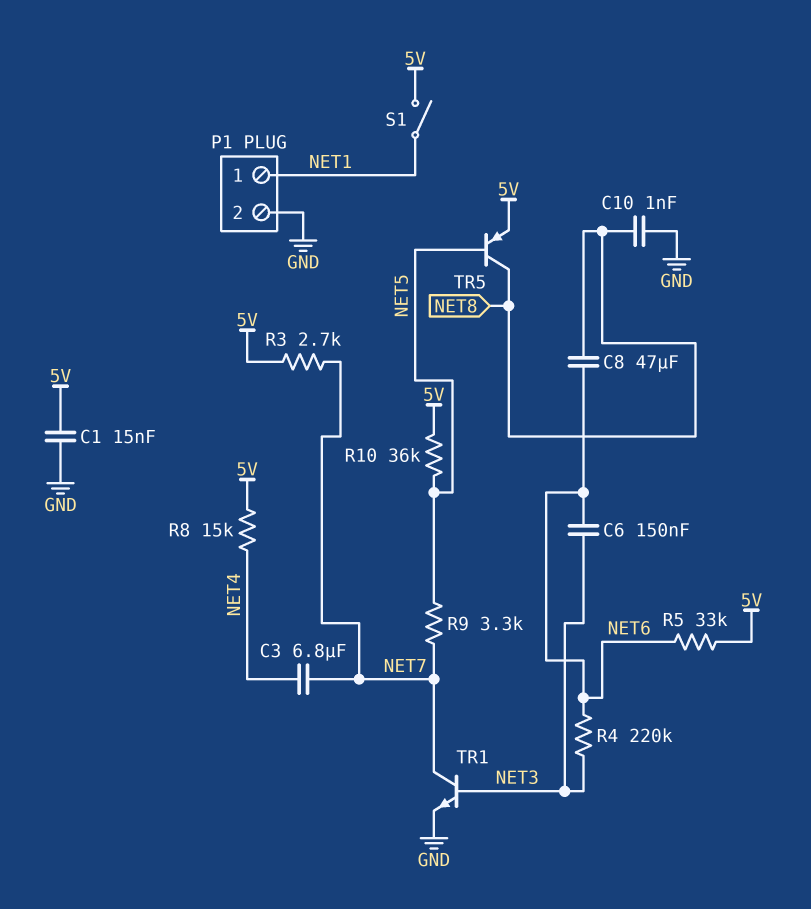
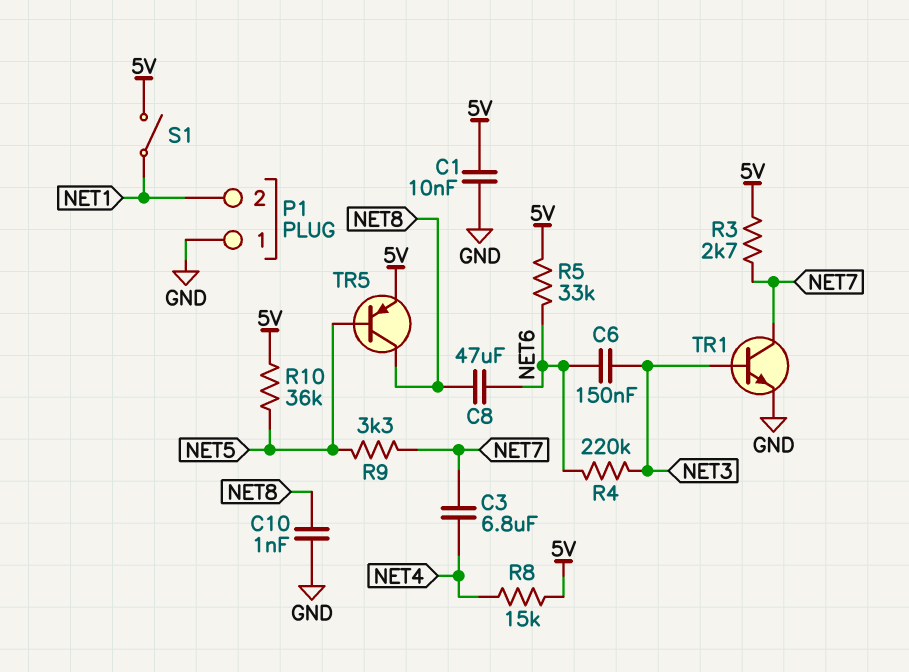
C1: 15nF (5V, GND) -> 10nF (5V, GND)
P1 pin 1: NET1 -> GND
P1 pin 2: GND -> NET1

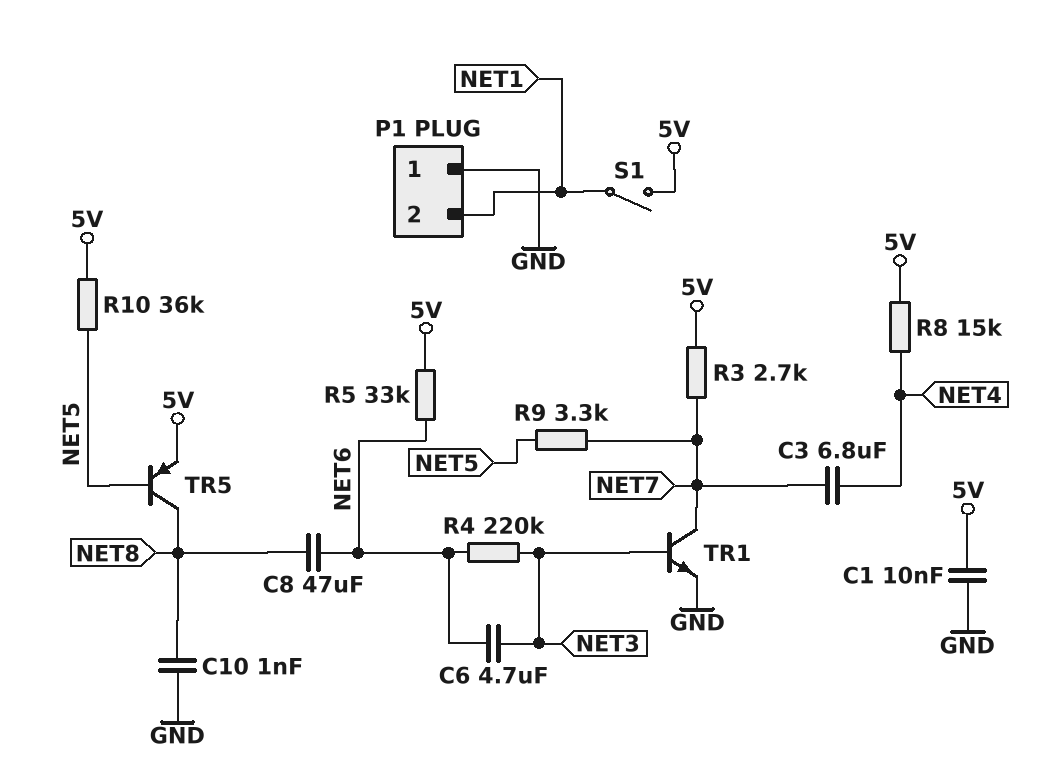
C6: 150nF (NET3, NET6) -> 4.7uF (NET3, NET6)

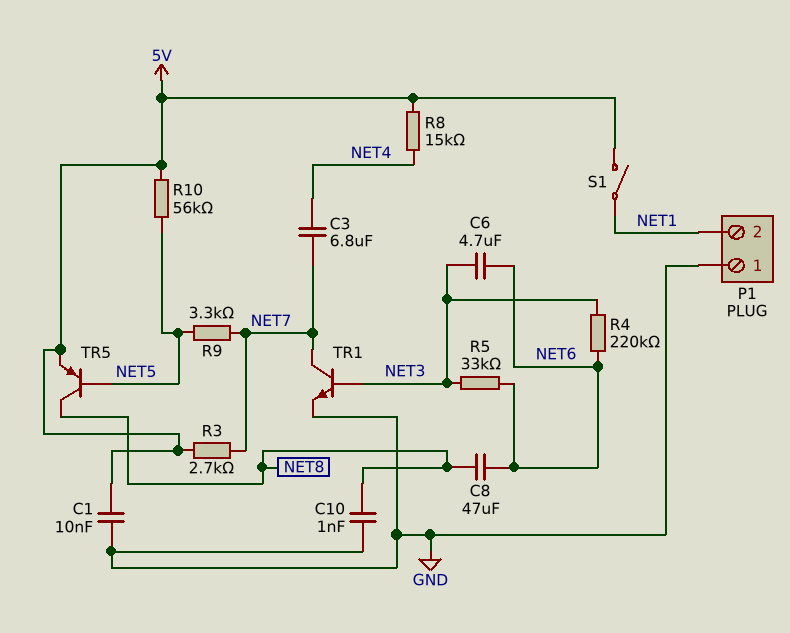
R5: 33k (5V, NET6) -> 33k (NET3, NET6)
R10: 36k (5V, NET5) -> 56k (5V, NET5)

